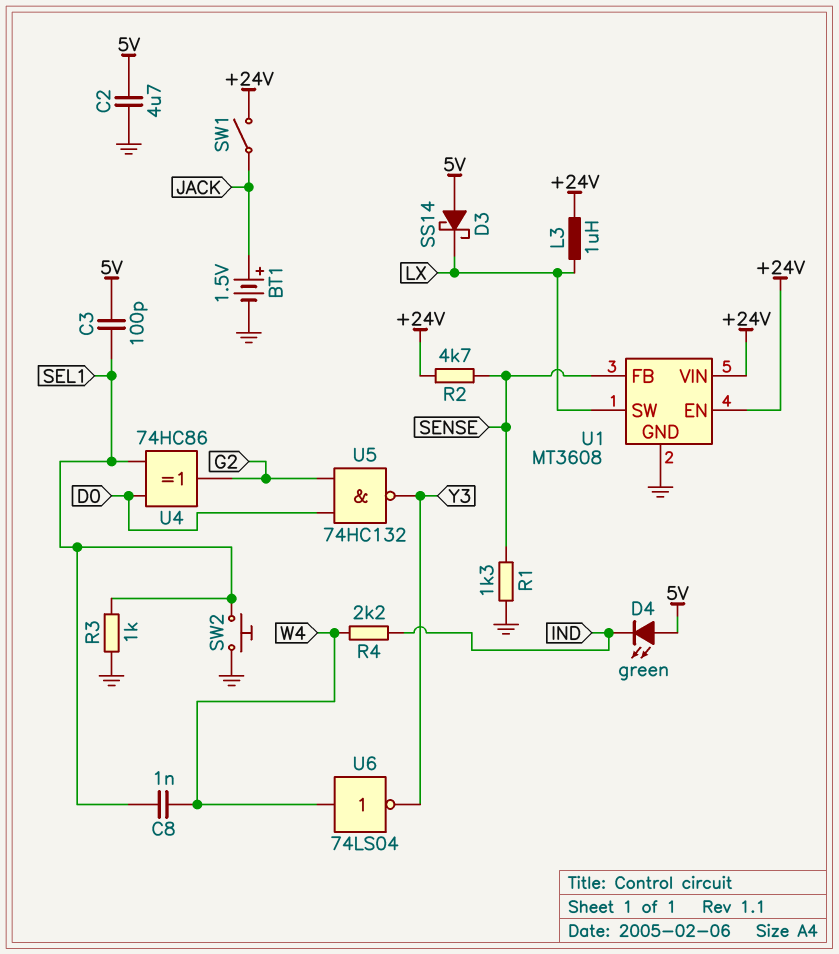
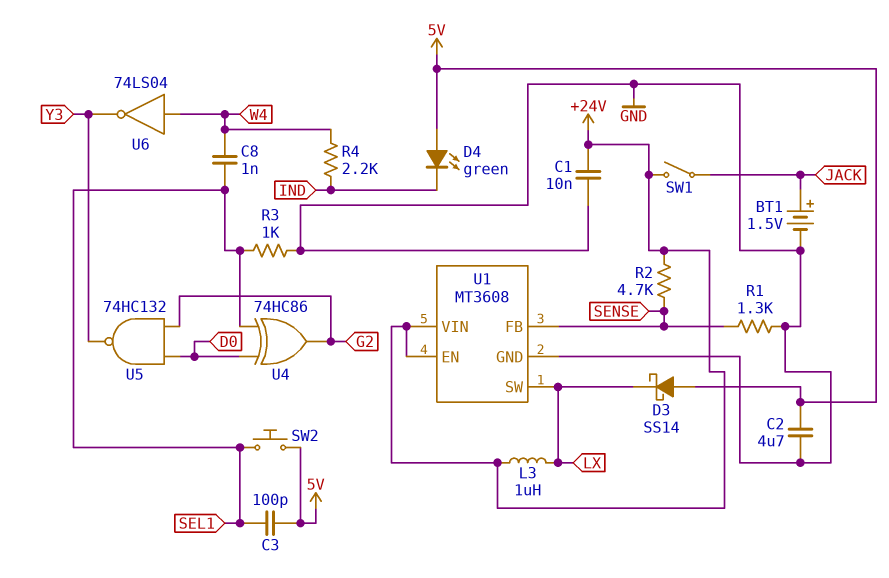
C1: none -> 10nF (+24V, GND)
SW2: button (GND, SEL1) -> button (5V, SEL1)

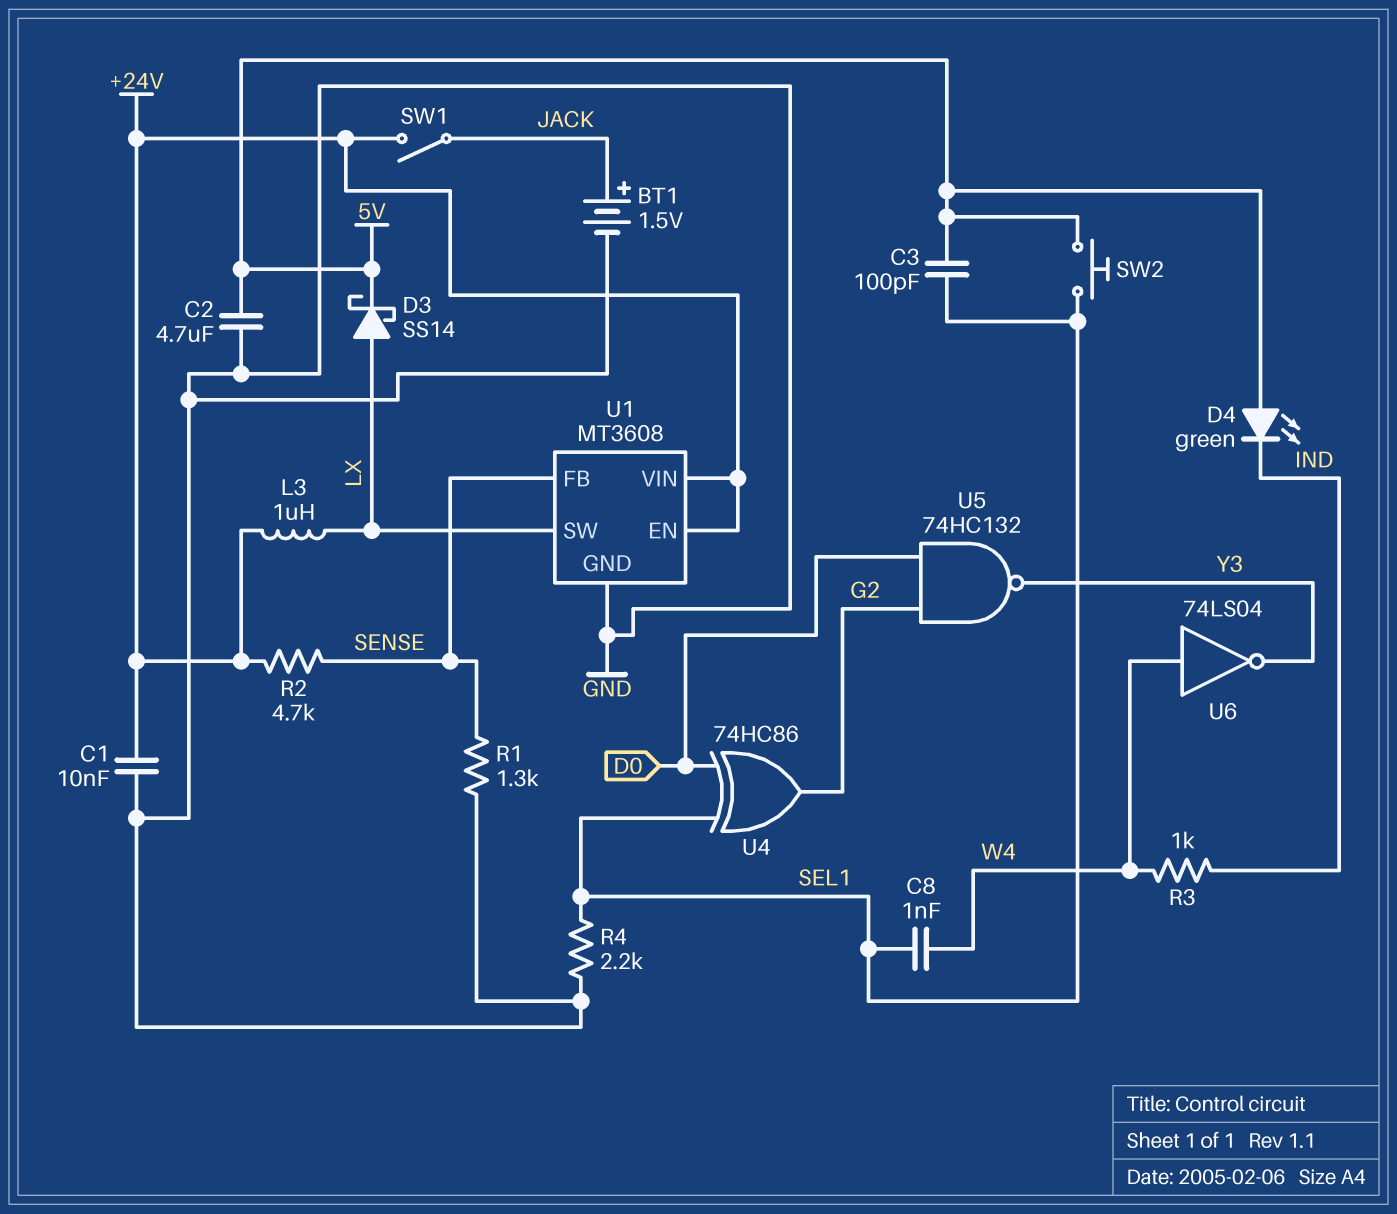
D3: schottky SS14 (A 5V, K LX) -> schottky SS14 (A LX, K 5V)
R3: 1k (GND, SEL1) -> 1k (IND, W4)
R4: 2.2k (IND, W4) -> 2.2k (GND, SEL1)

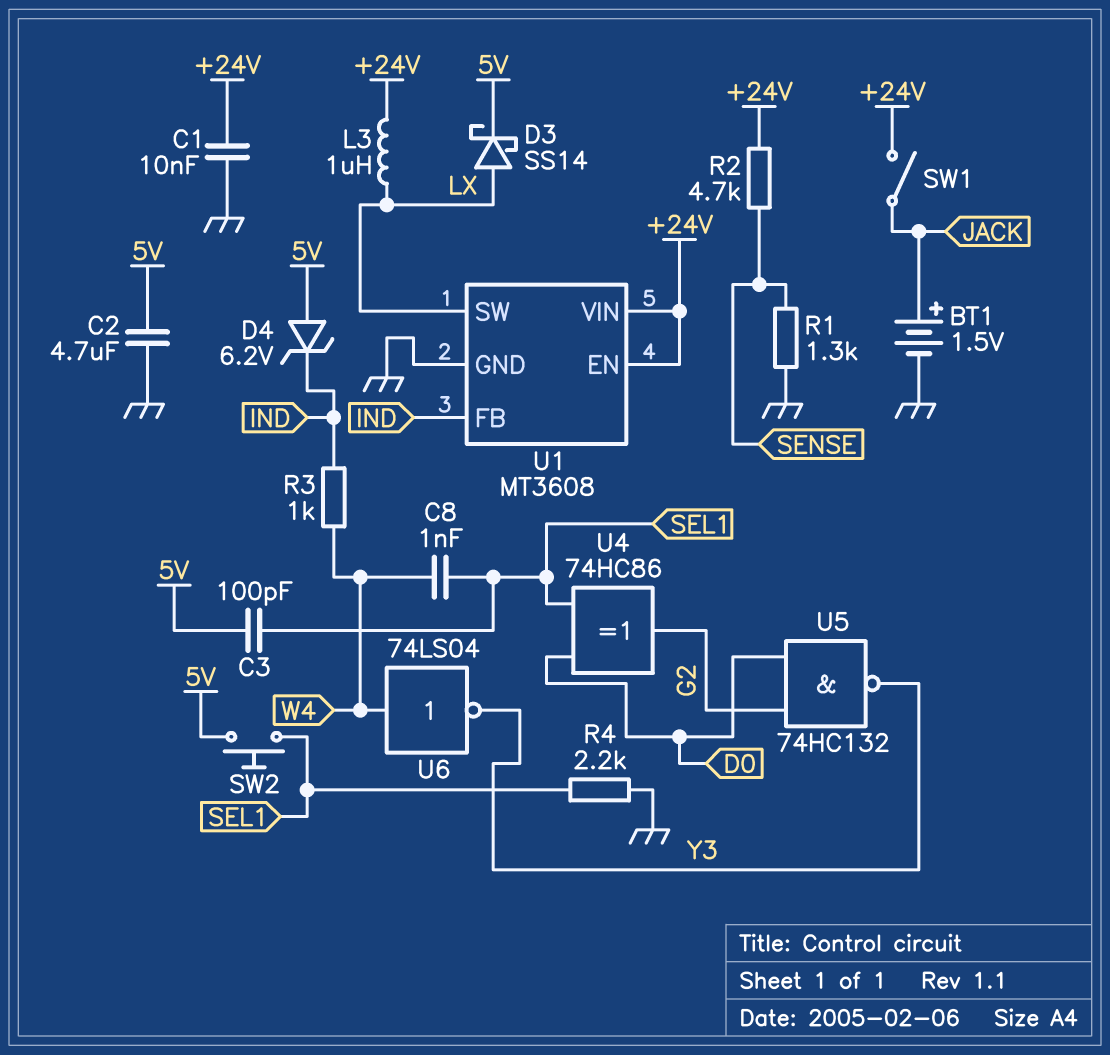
D4: LED green (A 5V, K IND) -> zener 6.2V (A 5V, K IND)
U1 pin FB: SENSE -> IND

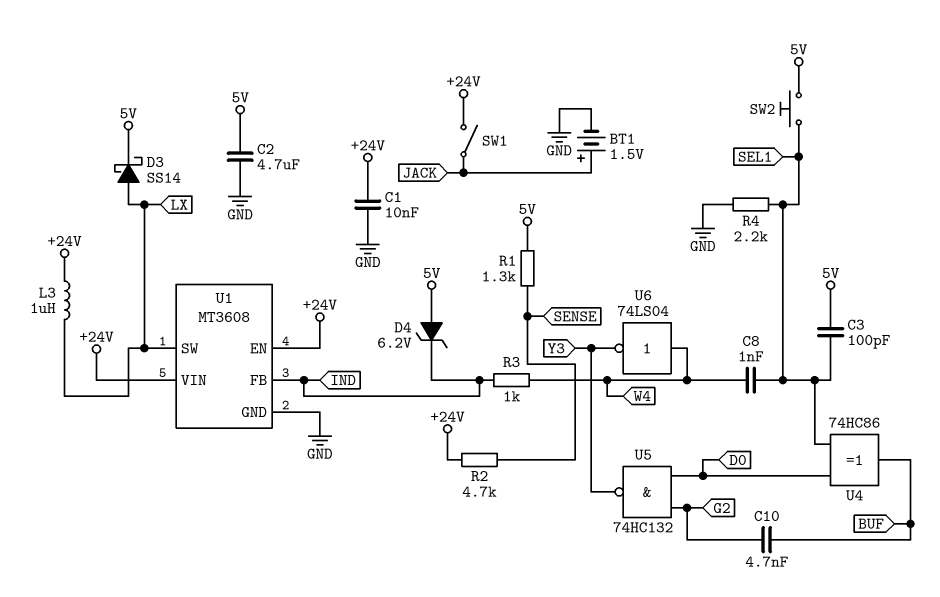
C10: none -> 4.7nF (BUF, G2)
R1: 1.3k (GND, SENSE) -> 1.3k (5V, SENSE)
U4: XOR 74HC86 (in D0, in SEL1, out G2) -> XOR 74HC86 (in D0, in SEL1, out BUF)

